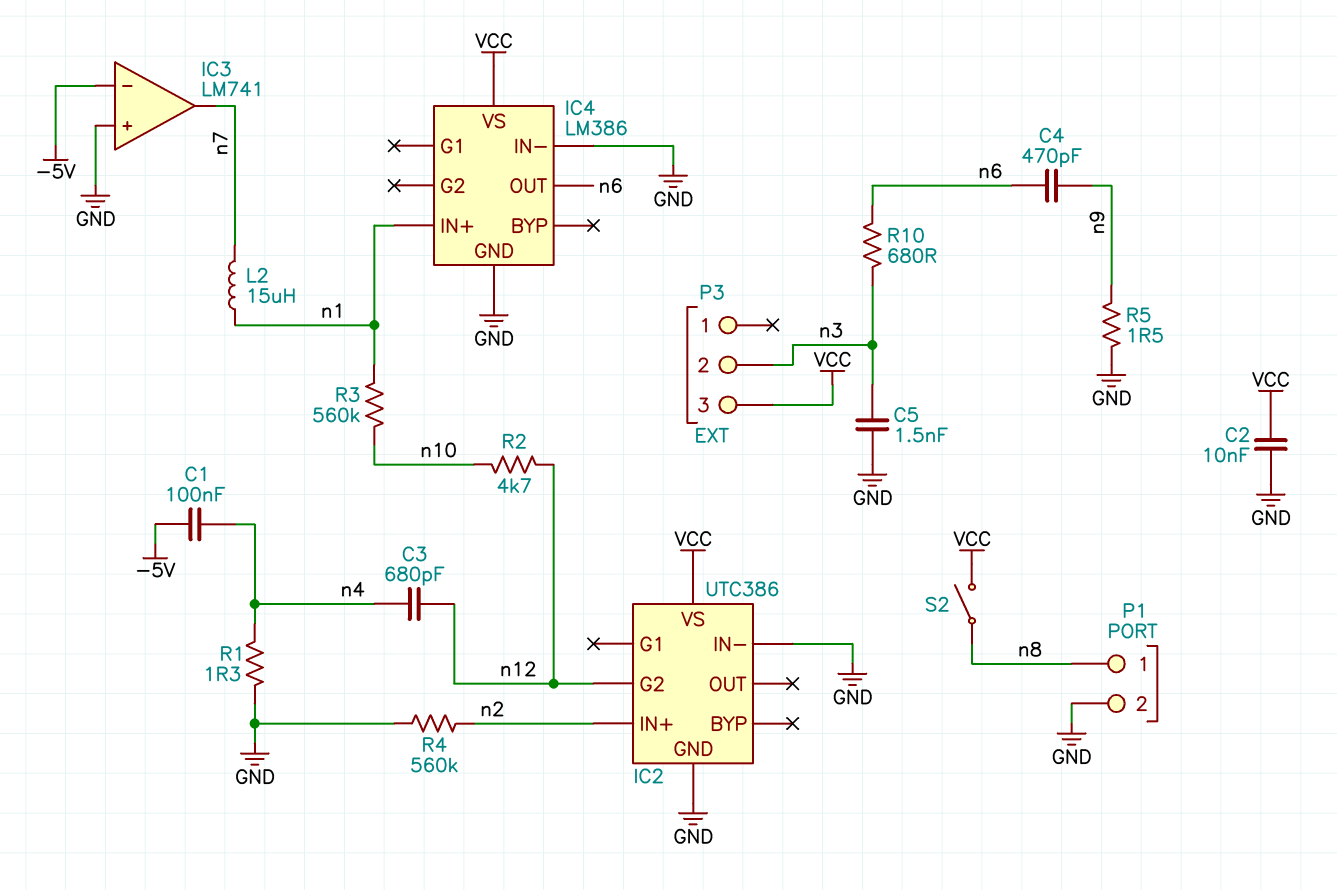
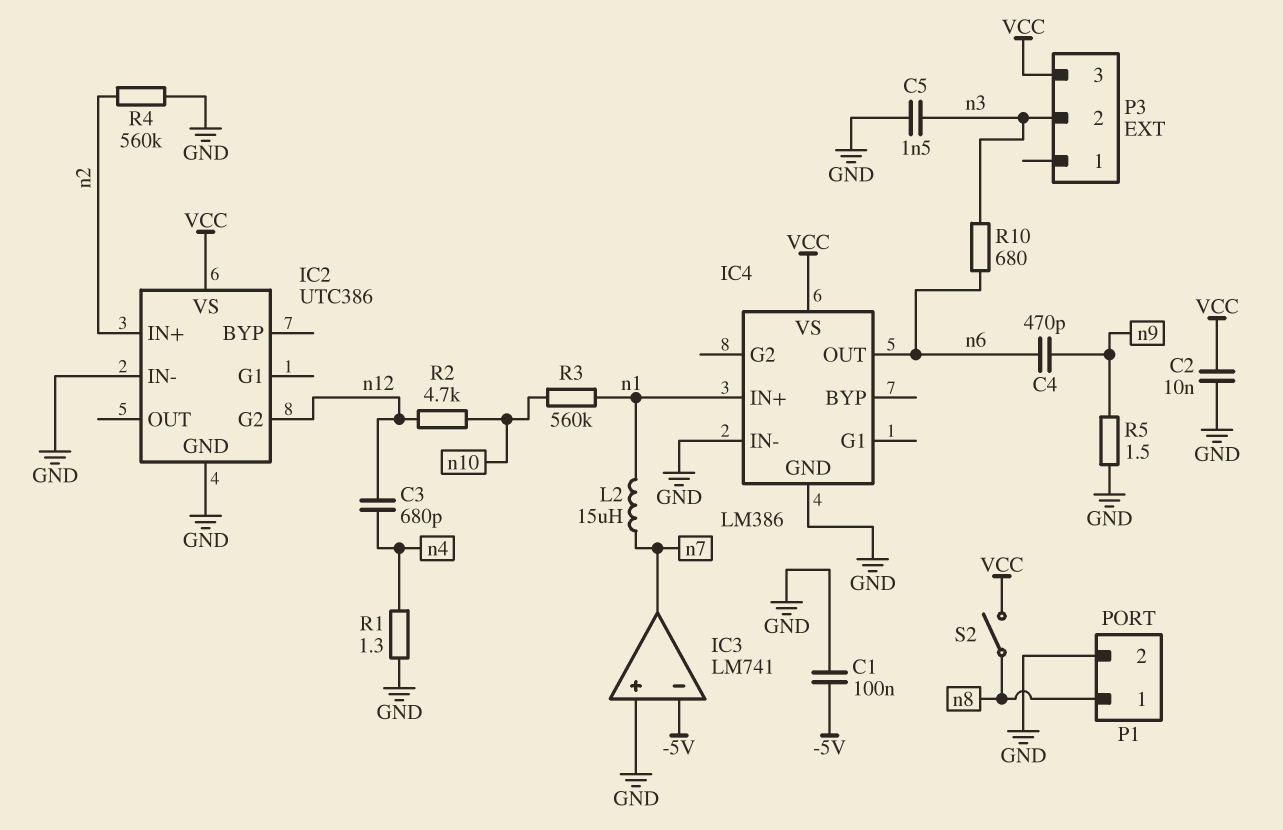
C1: 100nF (-5V, n4) -> 100nF (-5V, GND)

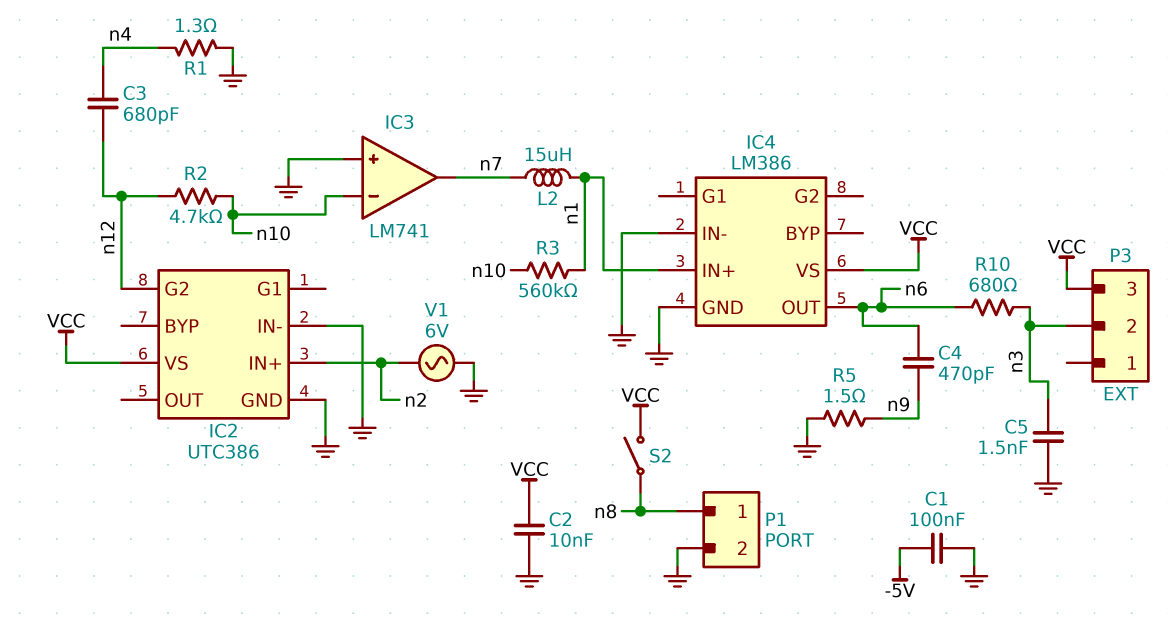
IC3 pin in-: -5V -> n10
R4: 560k (GND, n2) -> none
V1: none -> AC 6V (GND, n2)

